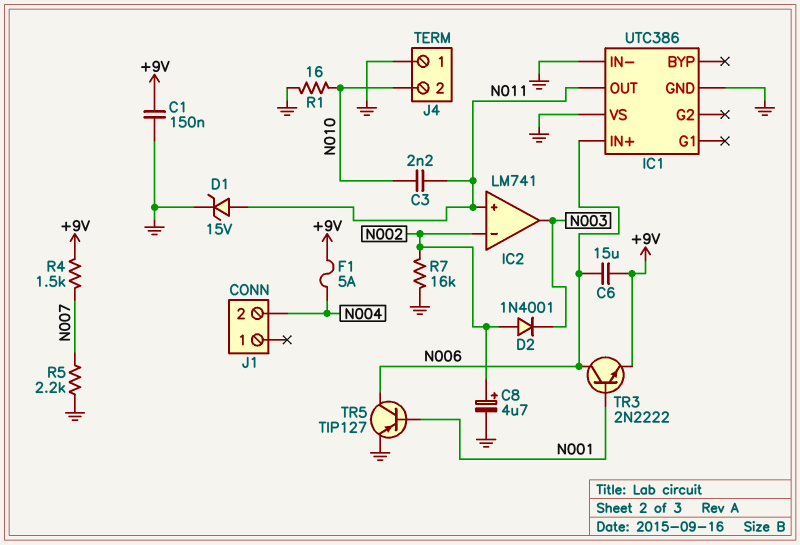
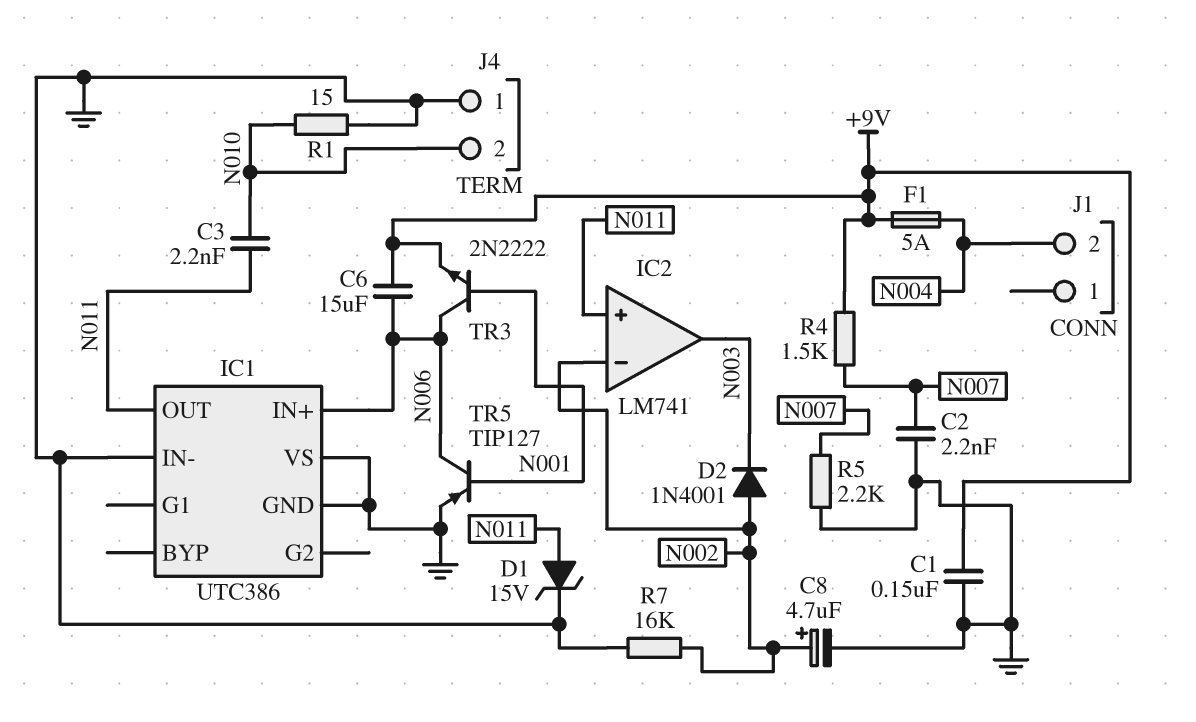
C2: none -> 2.2nF (GND, N007)
R1: 16 (GND, N010) -> 15 (GND, N010)

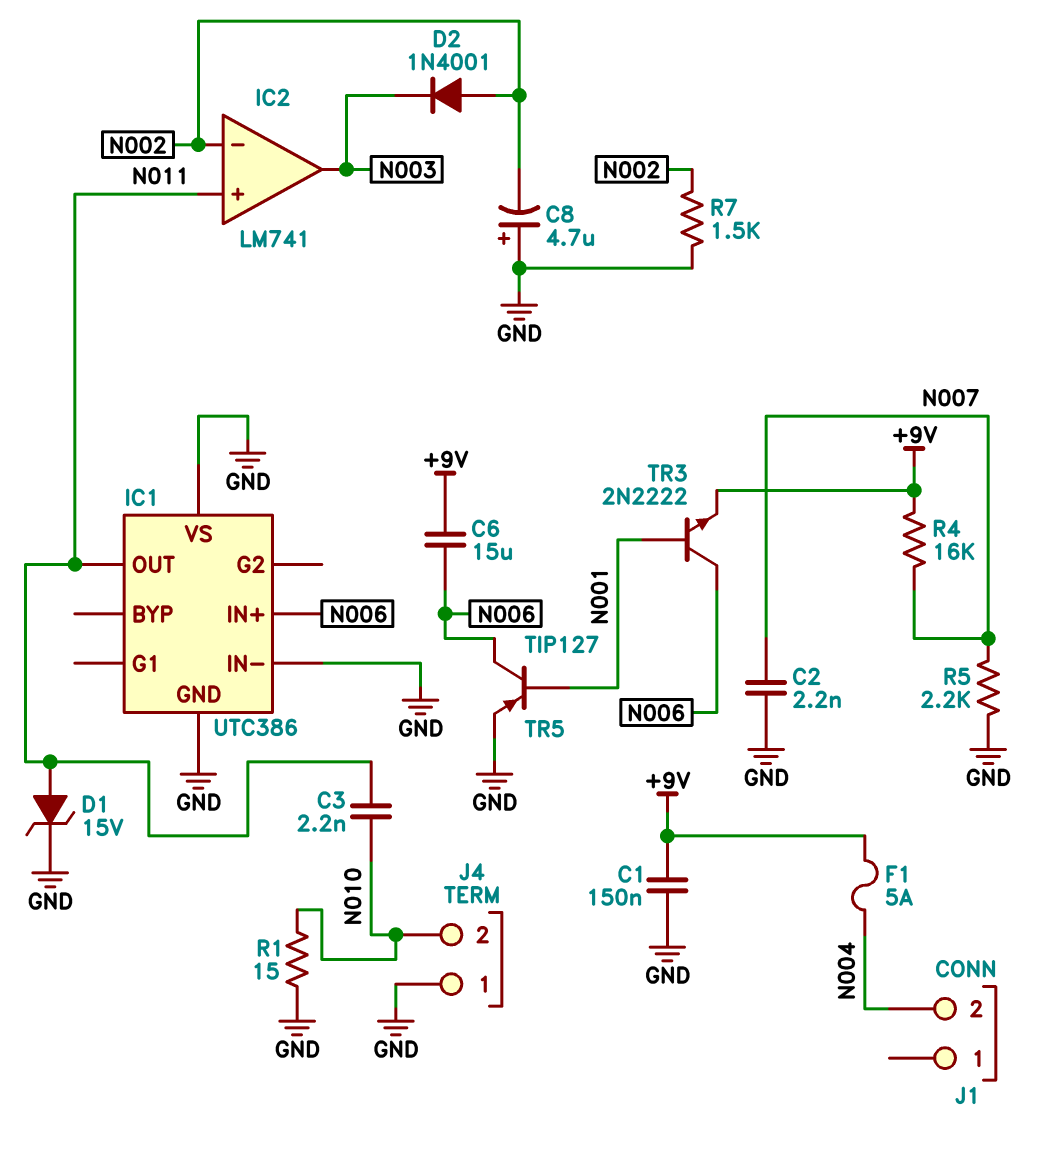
C8: 4.7uF (plus N002, minus GND) -> 4.7uF (plus GND, minus N002)
R4: 1.5k (+9V, N007) -> 16k (+9V, N007)
R7: 16k (GND, N002) -> 1.5k (GND, N002)

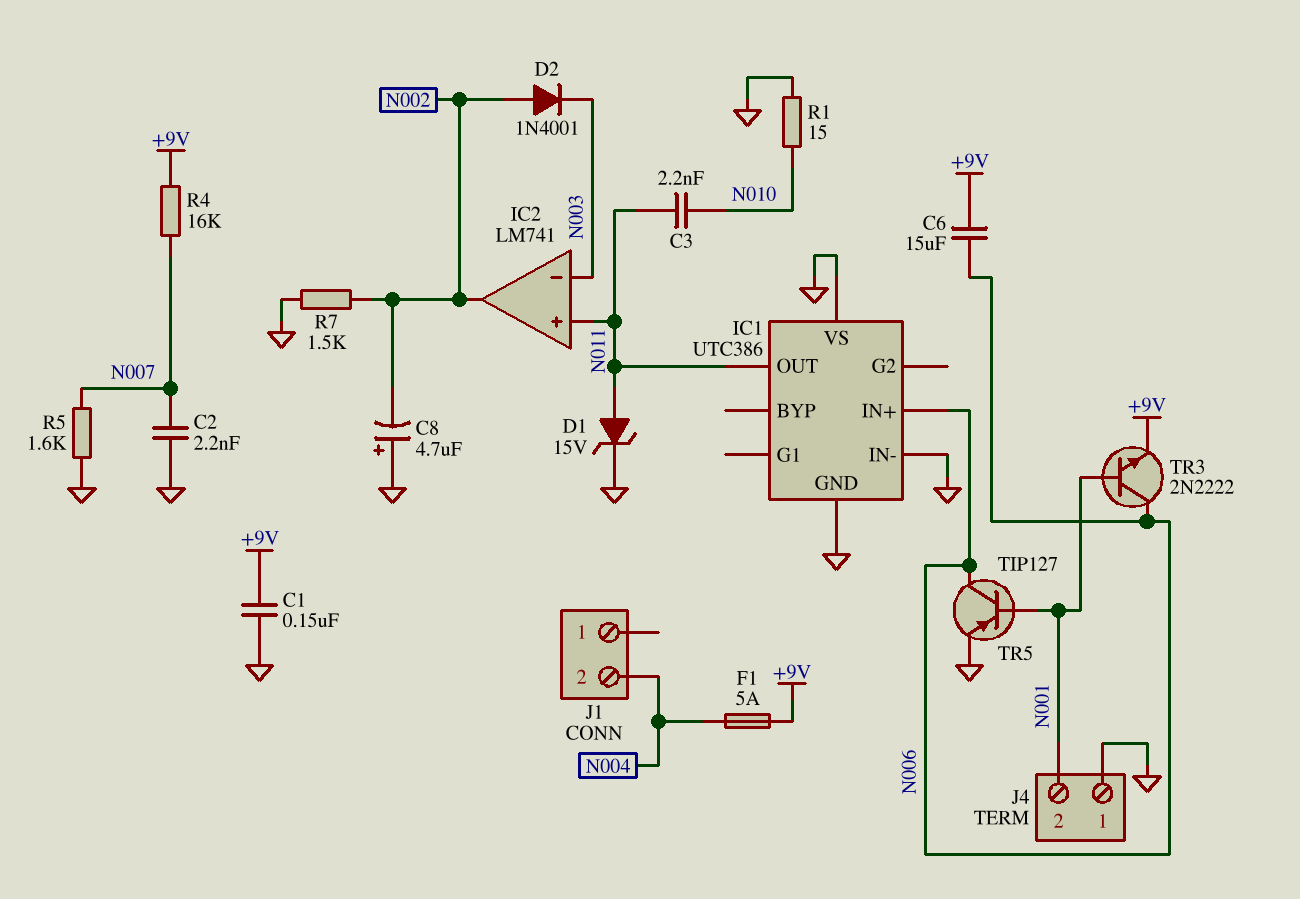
IC2 pin in-: N002 -> N003
IC2 pin out: N003 -> N002
J4 pin 2: N010 -> N001
R5: 2.2k (GND, N007) -> 1.6k (GND, N007)

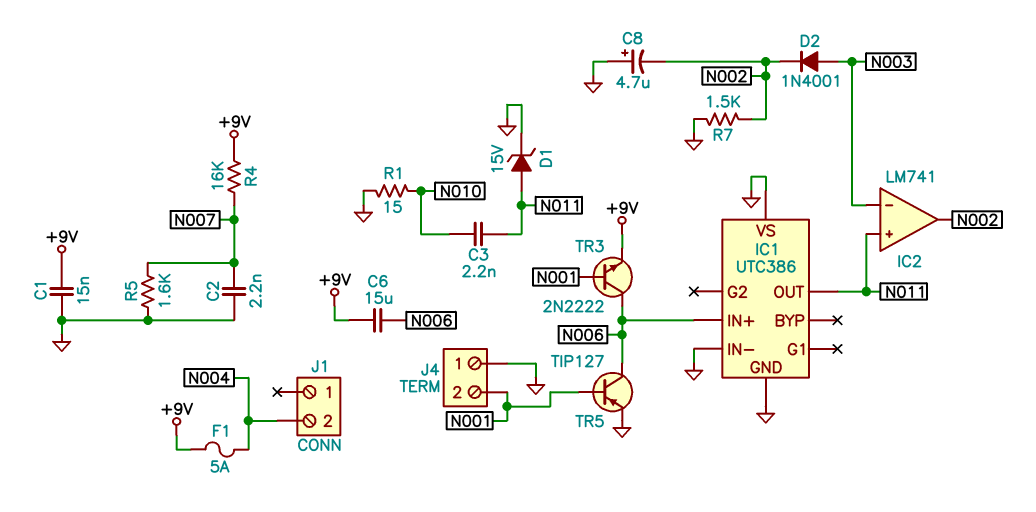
C1: 150nF (+9V, GND) -> 15nF (+9V, GND)
D2: diode 1N4001 (A N002, K N003) -> diode 1N4001 (A N003, K N002)

